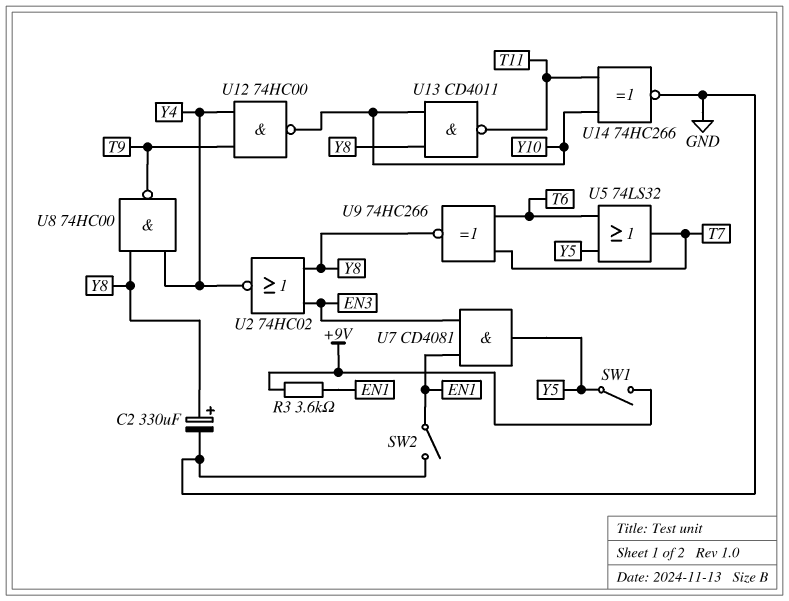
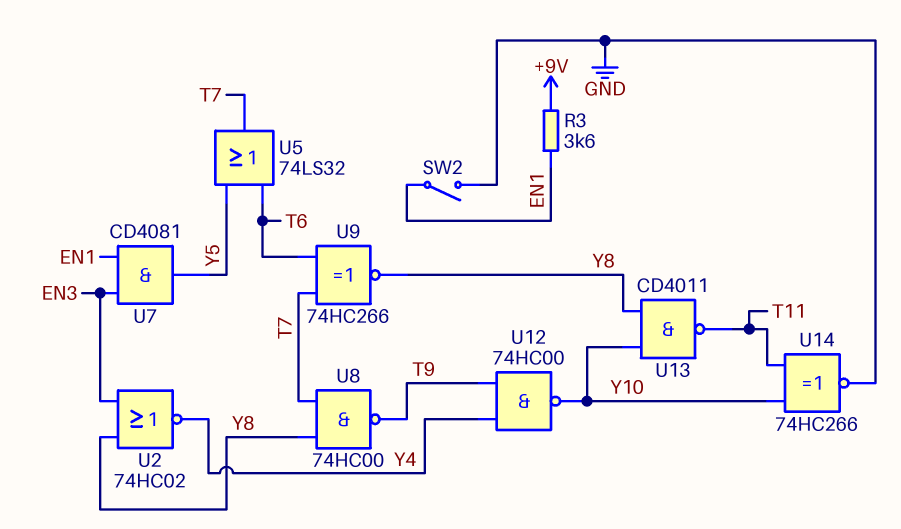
C2: 330uF (plus Y8, minus GND) -> none
SW1: switch (+9V, Y5) -> none
U8: NAND 74HC00 (in Y4, in Y8, out T9) -> NAND 74HC00 (in T7, in Y8, out T9)

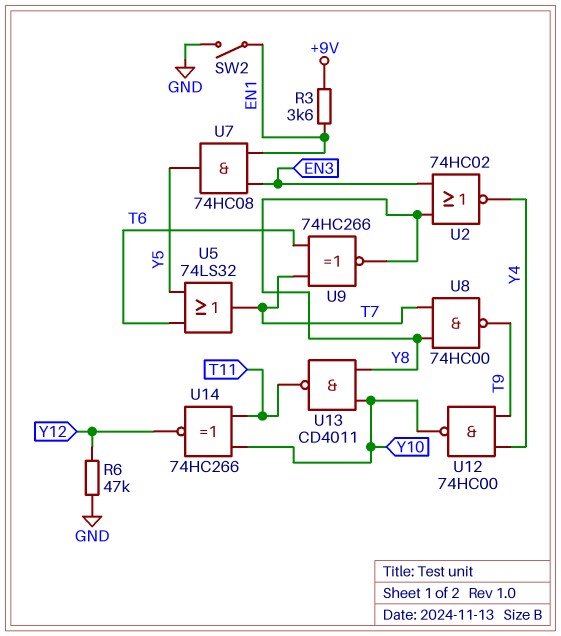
R6: none -> 47k (GND, Y12)
U7: AND CD4081 (in EN1, in EN3, out Y5) -> AND 74HC08 (in EN1, in EN3, out Y5)
U14: XNOR 74HC266 (in T11, in Y10, out GND) -> XNOR 74HC266 (in T11, in Y10, out Y12)

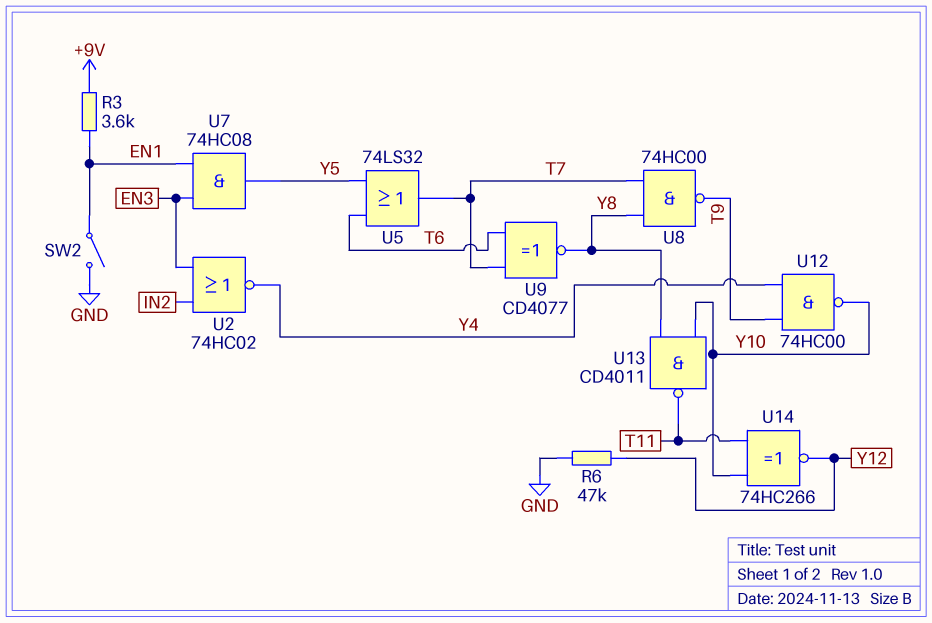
U2: NOR 74HC02 (in EN3, in Y8, out Y4) -> NOR 74HC02 (in EN3, in IN2, out Y4)
U9: XNOR 74HC266 (in T6, in T7, out Y8) -> XNOR CD4077 (in T6, in T7, out Y8)

